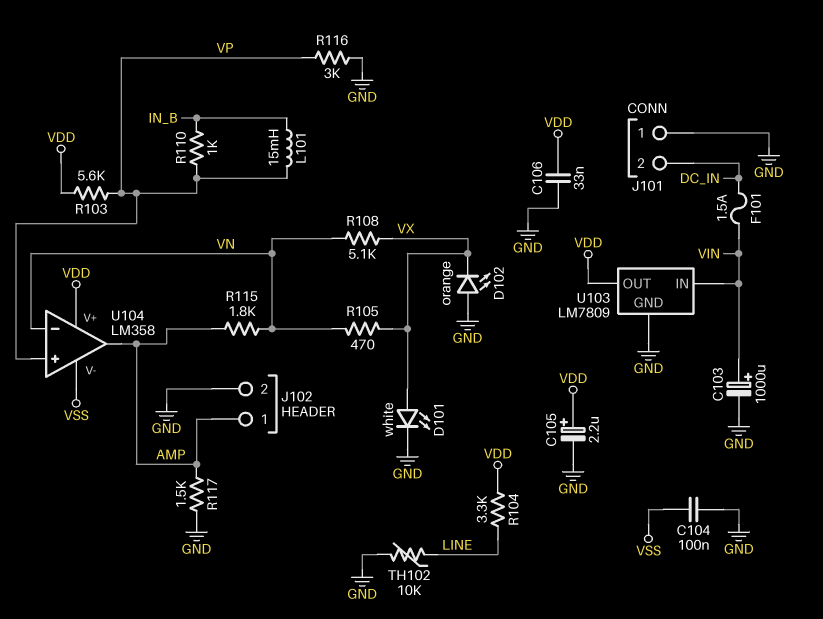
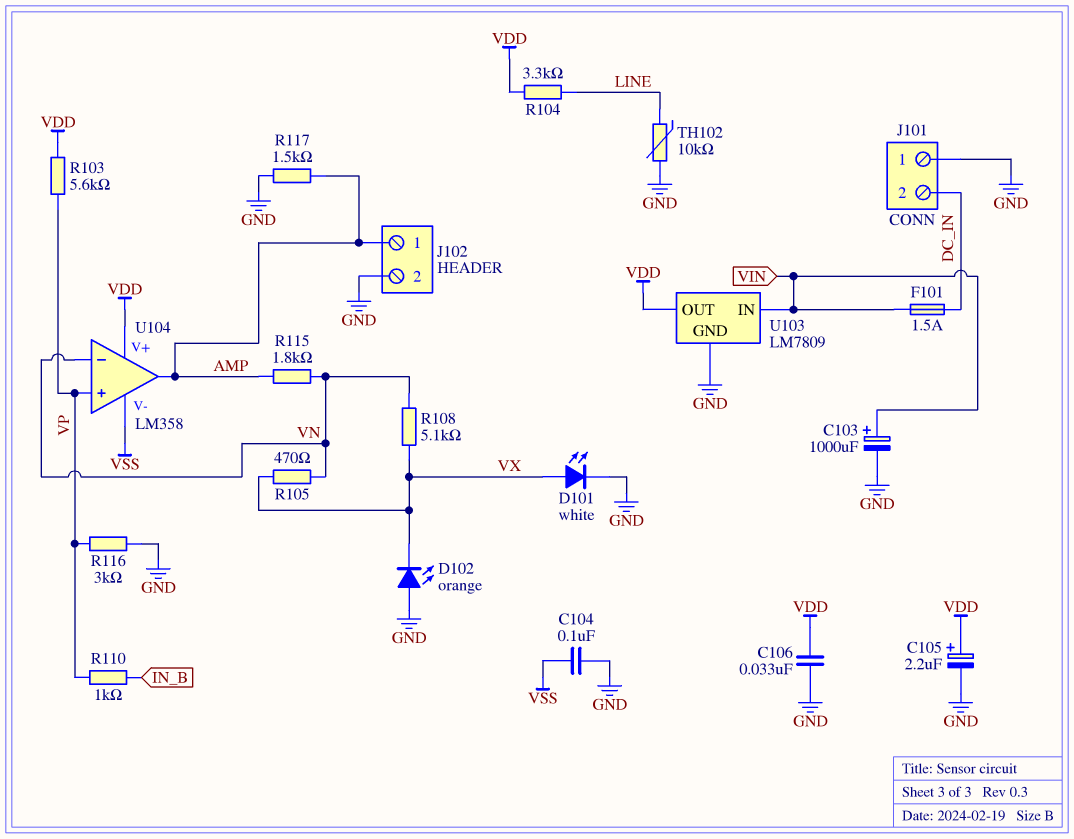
L101: 15mH (IN_B, VP) -> none

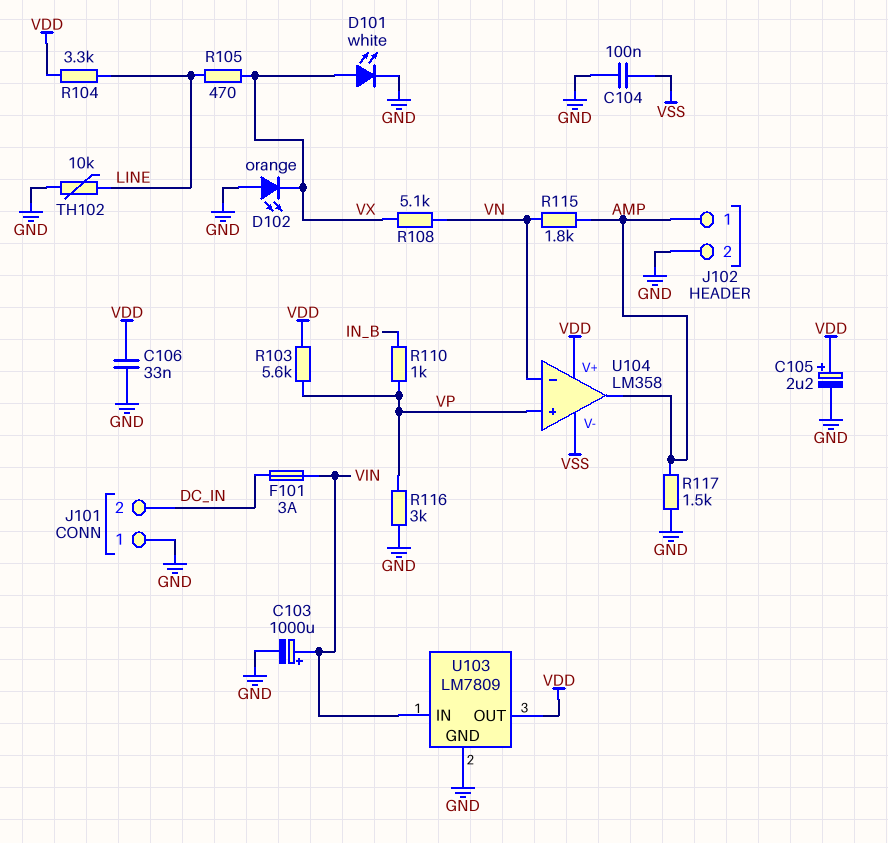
F101: 1.5A (DC_IN, VIN) -> 3A (DC_IN, VIN)
R105: 470 (VN, VX) -> 470 (LINE, VX)

